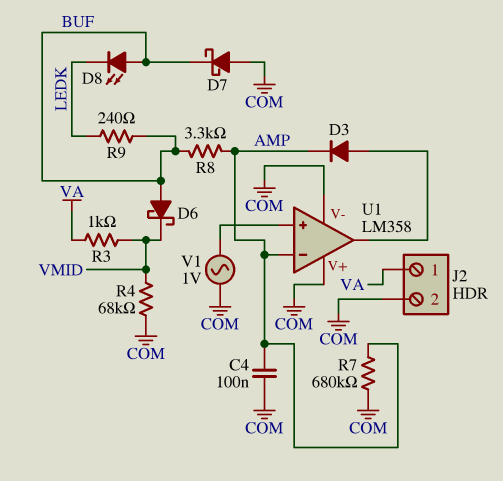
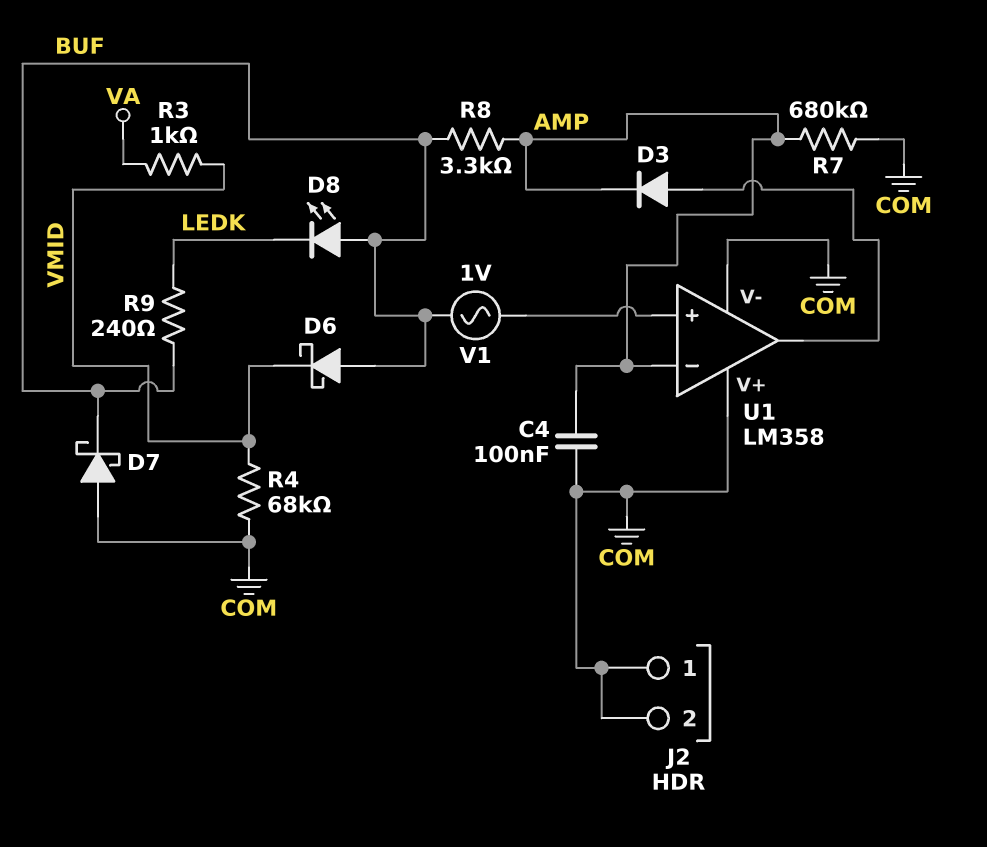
J2 pin 1: VA -> COM
V1: AC 1V (COM, U1/in+) -> AC 1V (BUF, U1/in+)

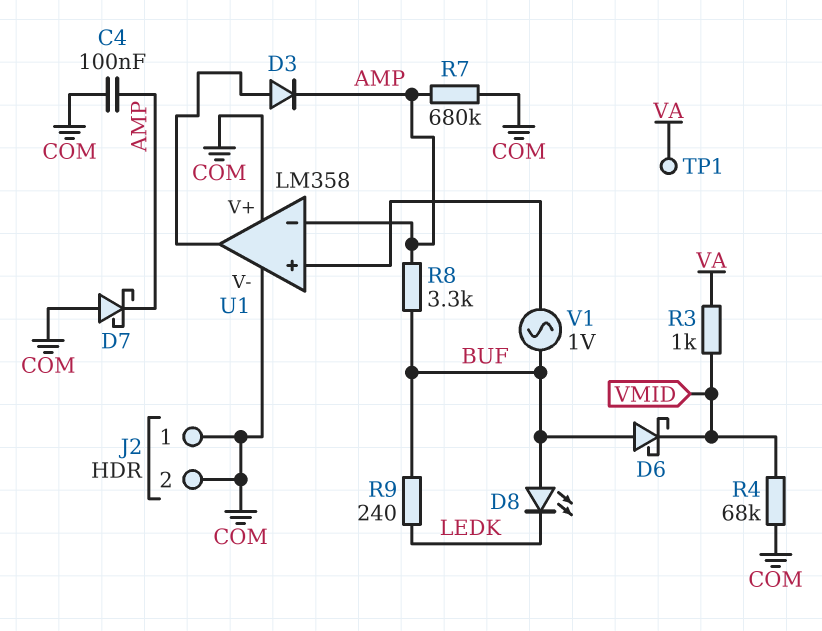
D7: schottky (A COM, K BUF) -> schottky (A COM, K AMP)
TP1: none -> test point (VA)

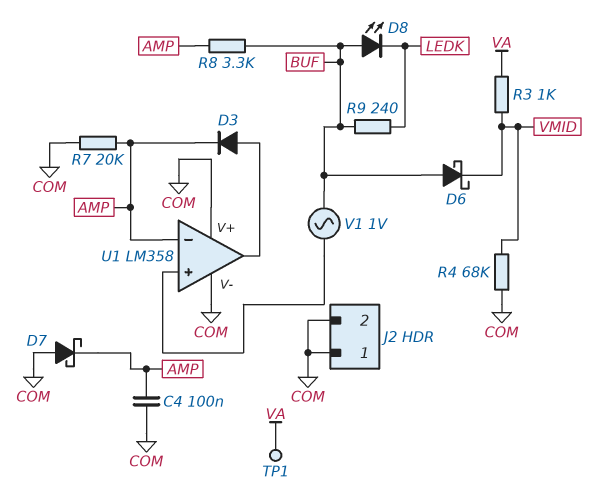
R7: 680k (AMP, COM) -> 20k (AMP, COM)

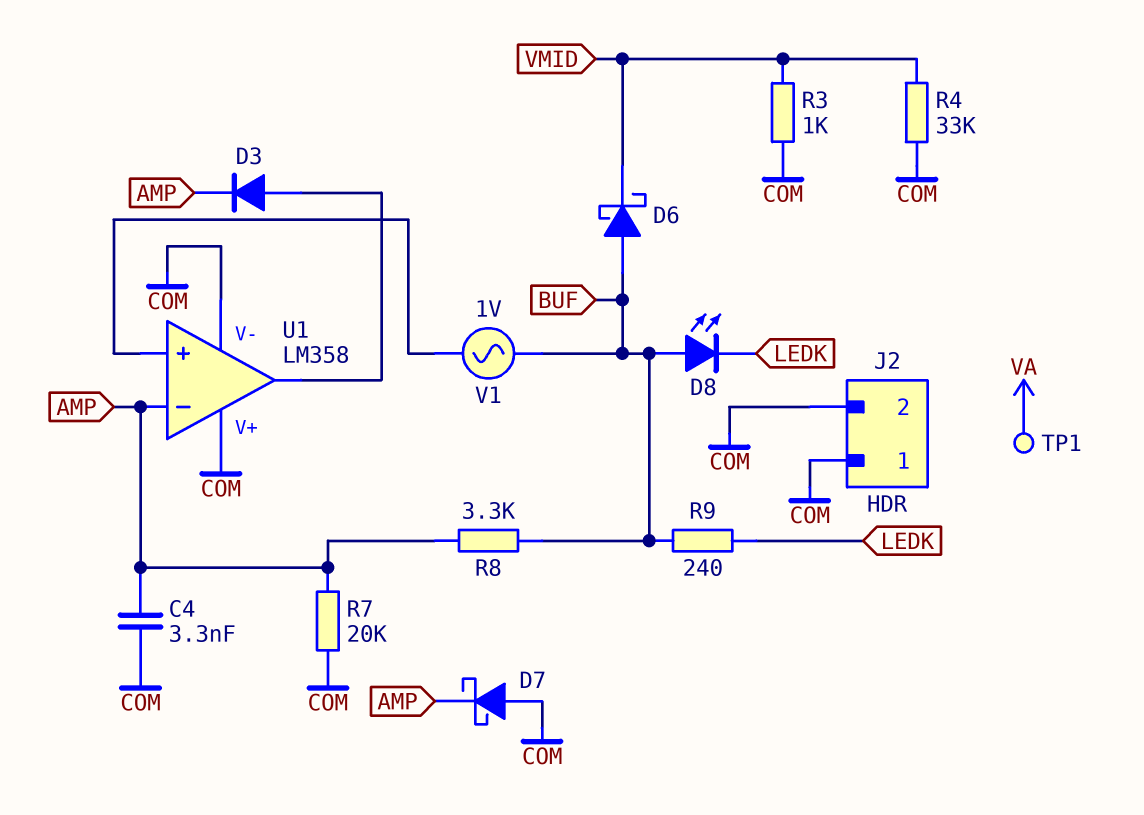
C4: 100nF (AMP, COM) -> 3.3nF (AMP, COM)
R3: 1k (VA, VMID) -> 1k (COM, VMID)
R4: 68k (COM, VMID) -> 33k (COM, VMID)

